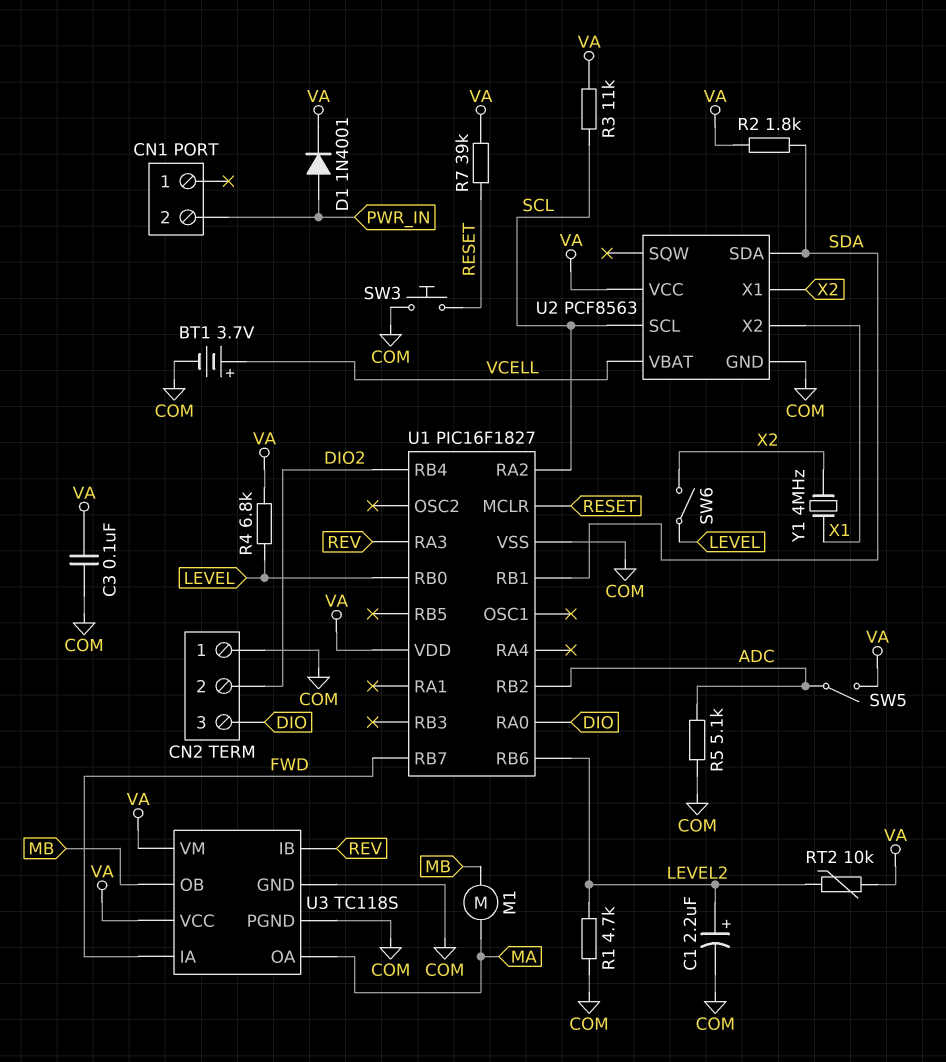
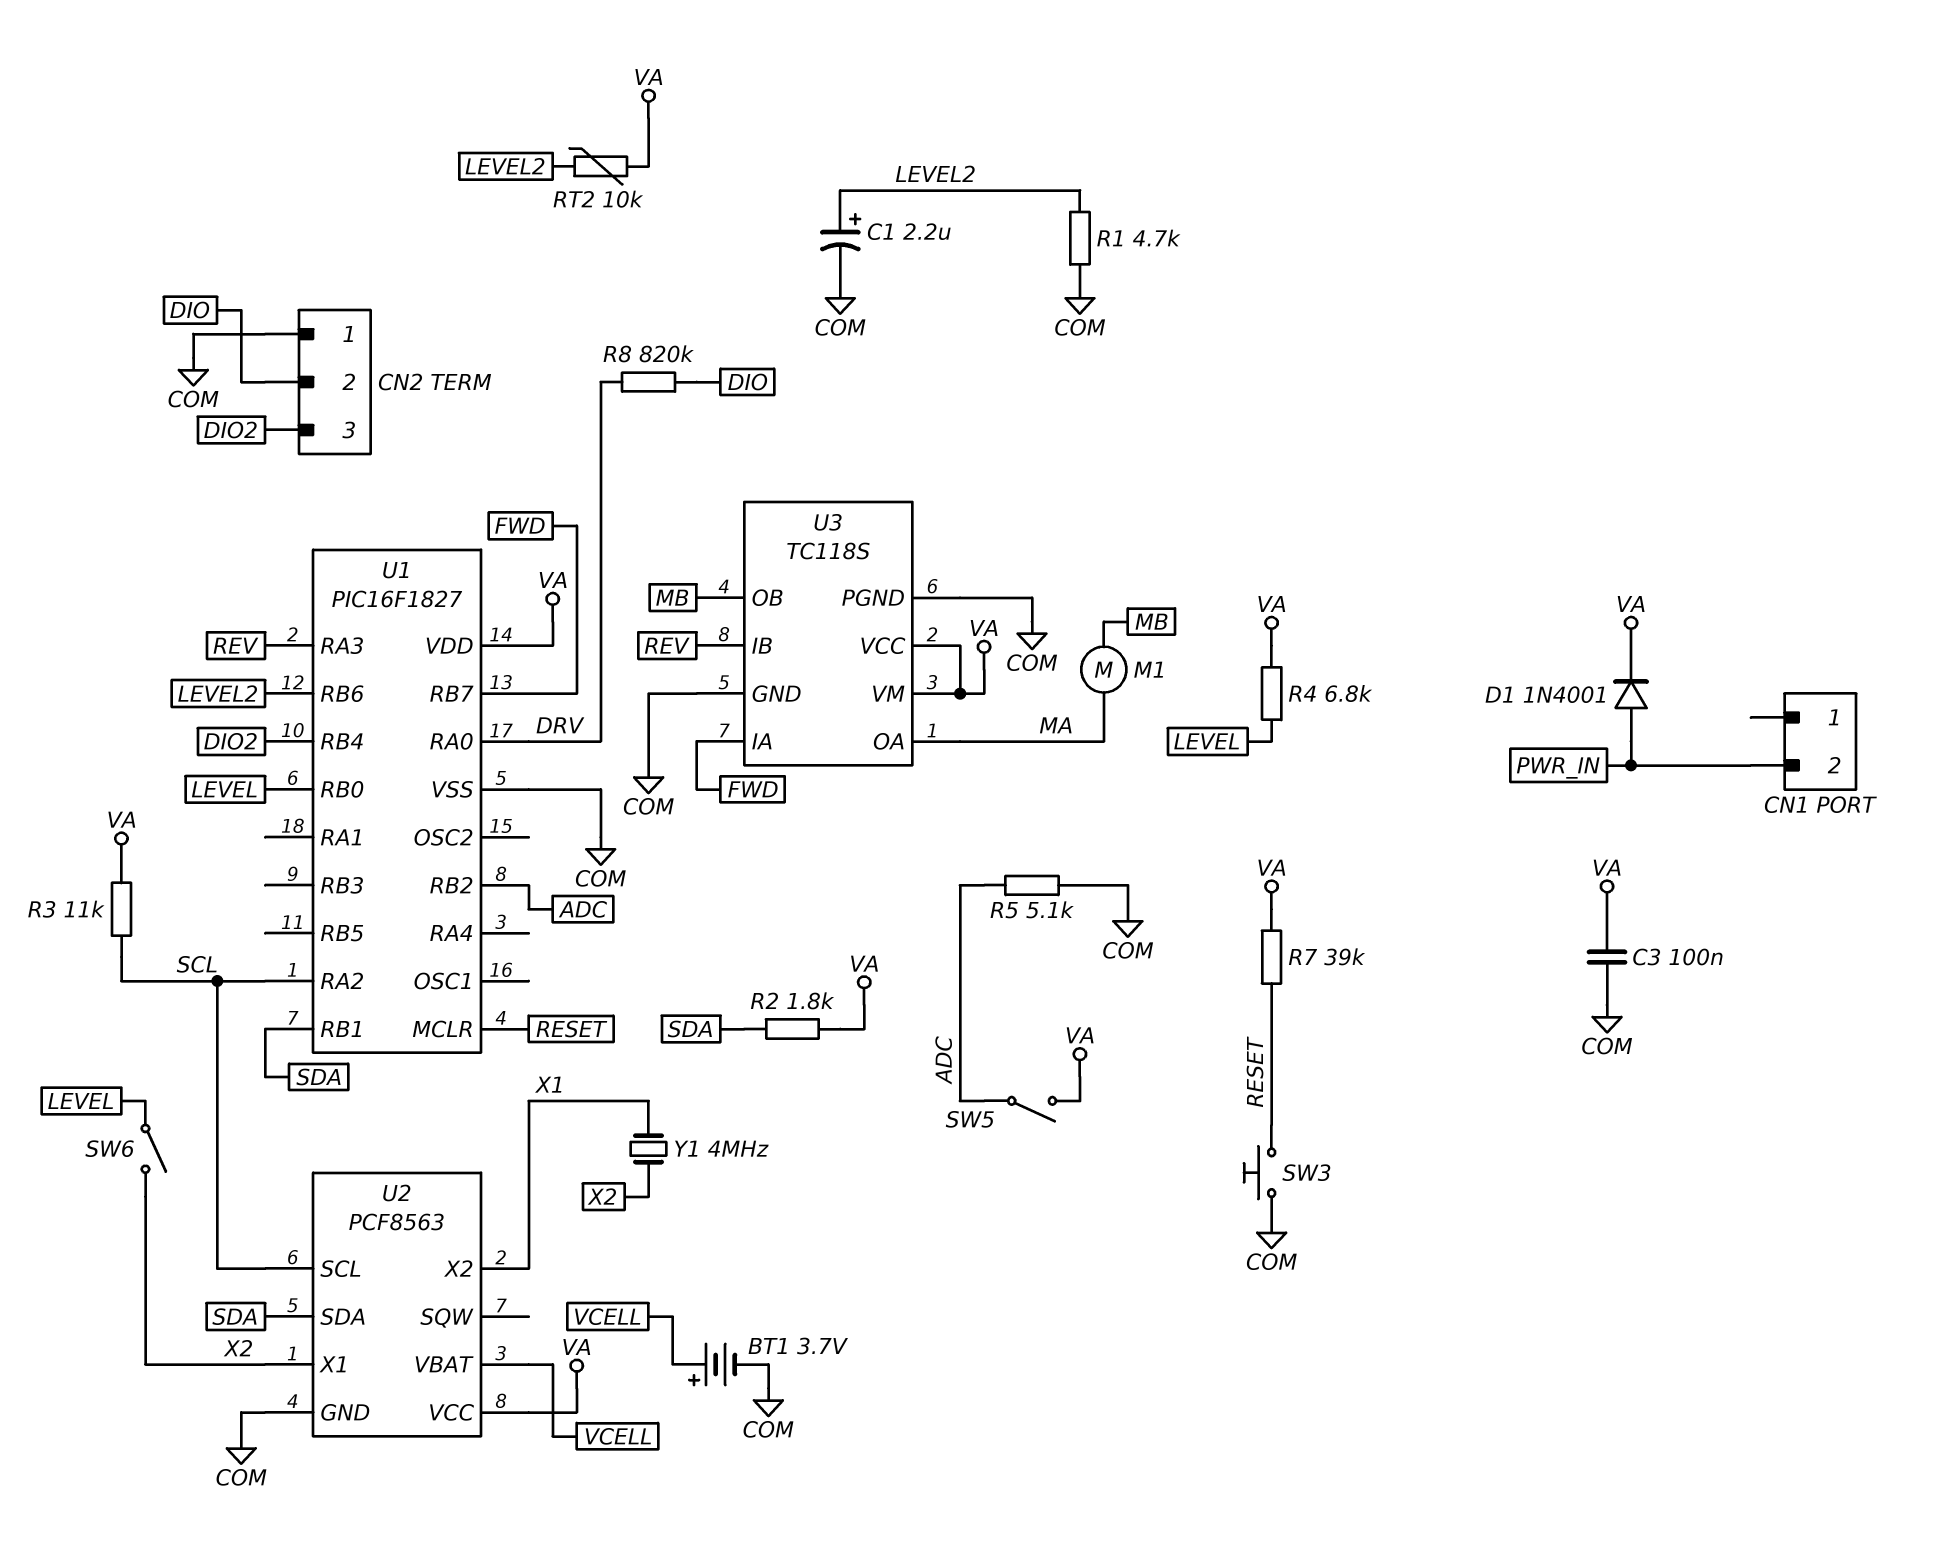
CN2 pin 2: DIO2 -> DIO
CN2 pin 3: DIO -> DIO2
R8: none -> 820k (DIO, DRV)
U1 pin RA0: DIO -> DRV

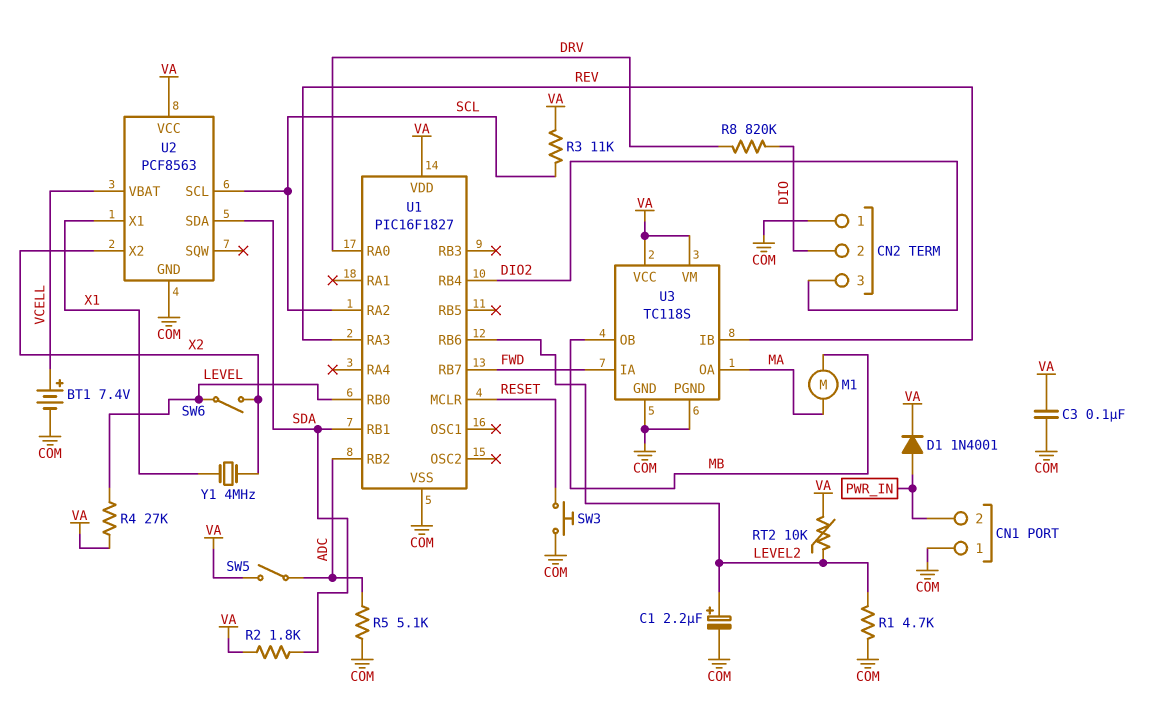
BT1: 3.7V (plus VCELL, minus COM) -> 7.4V (plus VCELL, minus COM)
CN1 pin 1: none -> COM
R4: 6.8k (LEVEL, VA) -> 27k (LEVEL, VA)
R7: 39k (RESET, VA) -> none
U2 pin X1: X2 -> X1
U2 pin X2: X1 -> X2

